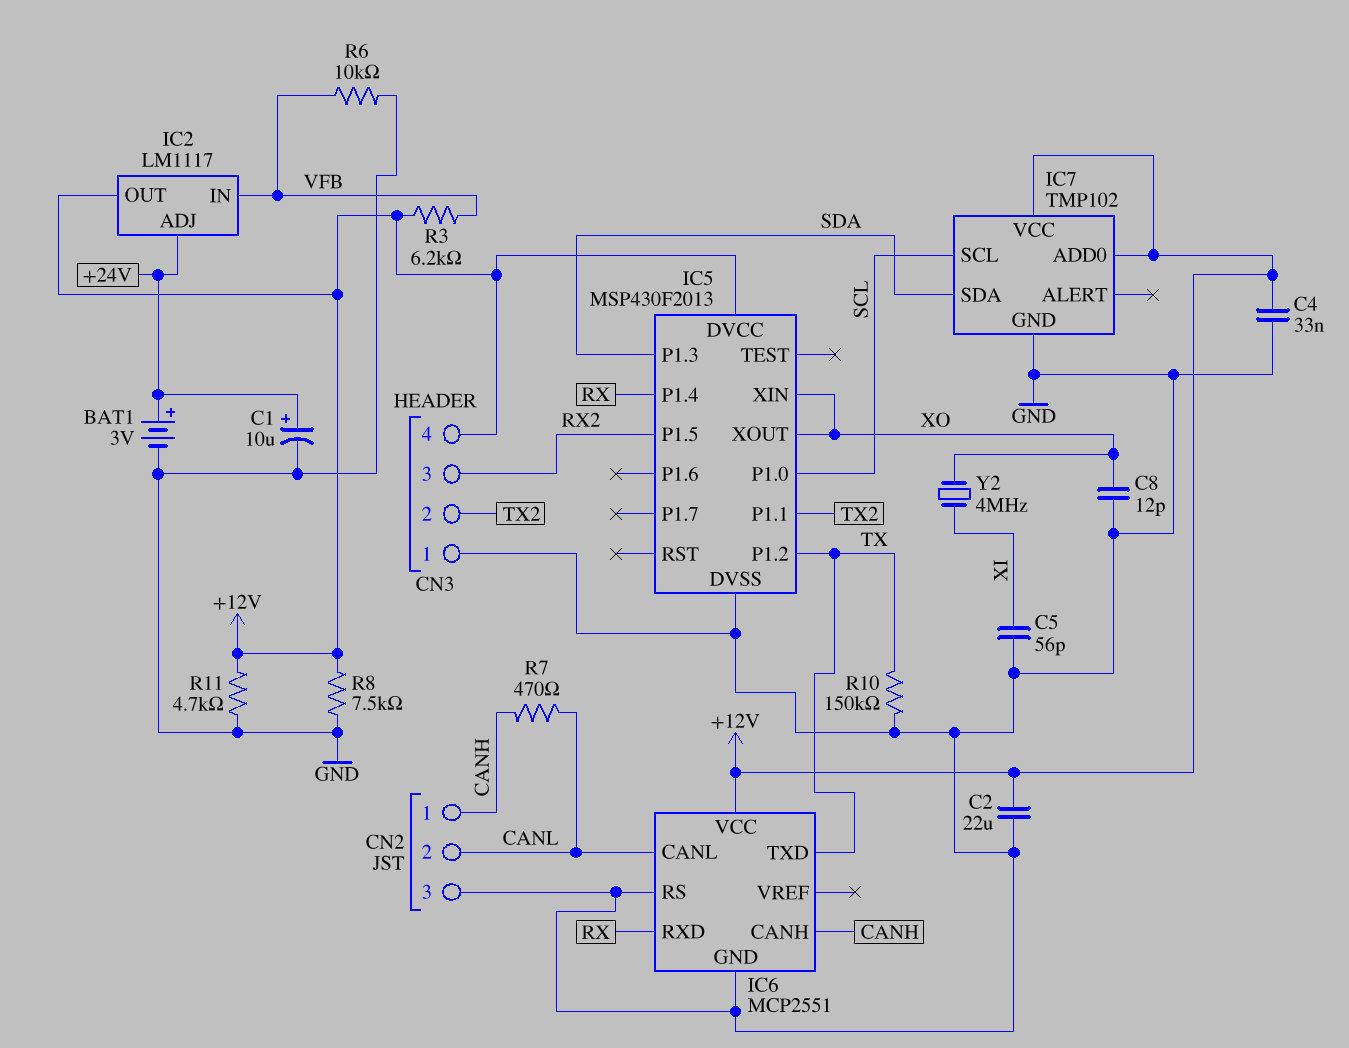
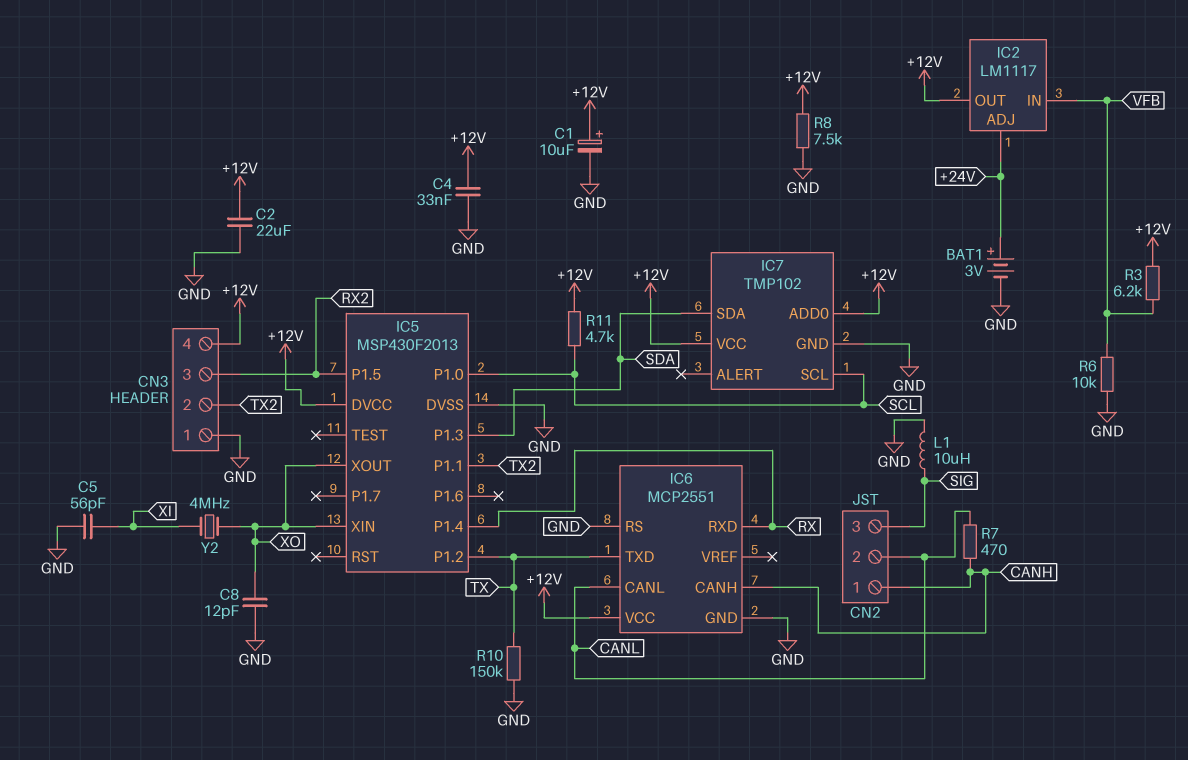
C1: 10uF (plus +24V, minus GND) -> 10uF (plus +12V, minus GND)
CN2 pin 3: GND -> SIG
L1: none -> 10uH (GND, SIG)
R11: 4.7k (+12V, GND) -> 4.7k (+12V, SCL)

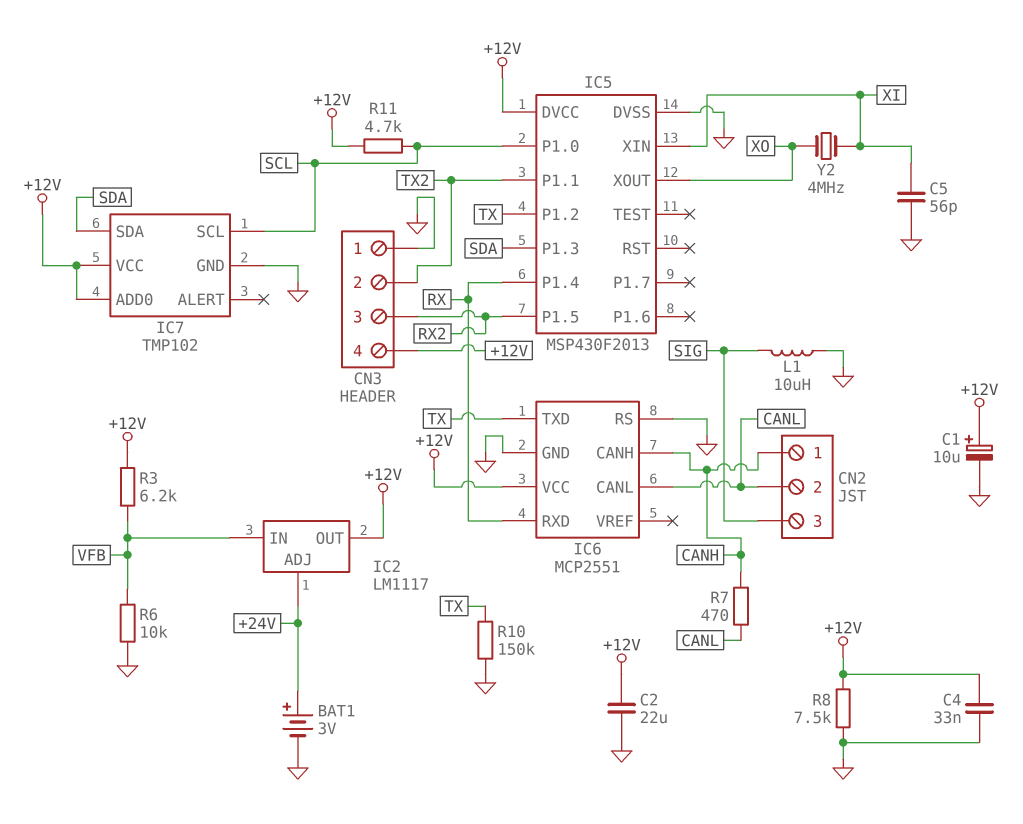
C8: 12pF (GND, XO) -> none
IC5 pin XIN: XO -> XI

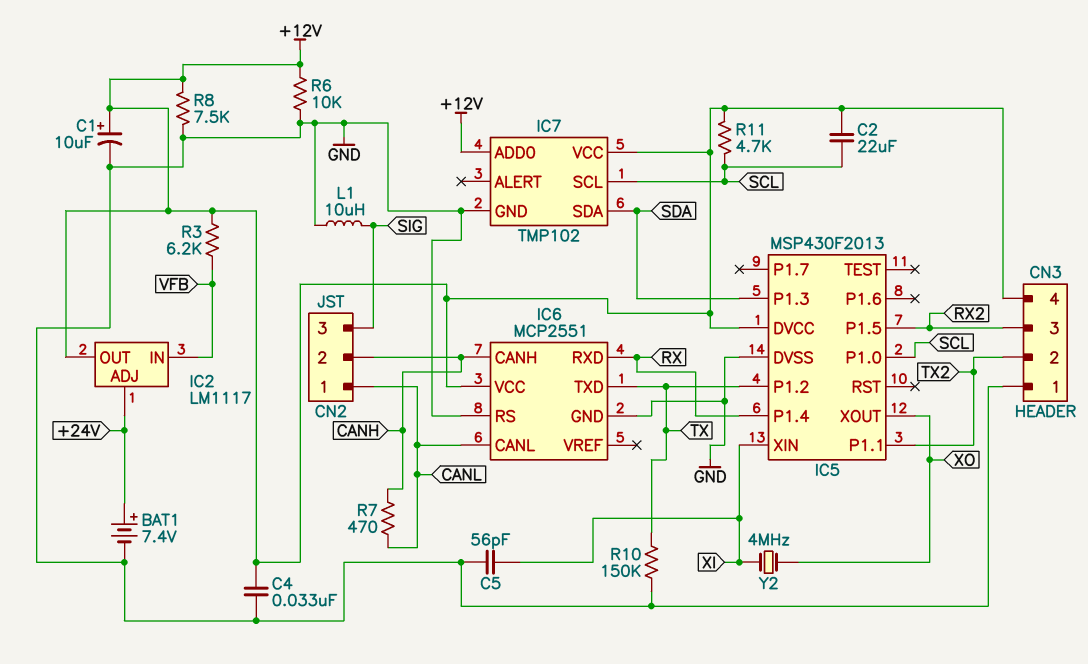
BAT1: 3V (plus +24V, minus GND) -> 7.4V (plus +24V, minus GND)
C2: 22uF (+12V, GND) -> 22uF (+12V, SCL)
CN2 pin 1: CANH -> CANL
CN2 pin 2: CANL -> CANH
R6: 10k (GND, VFB) -> 10k (+12V, GND)

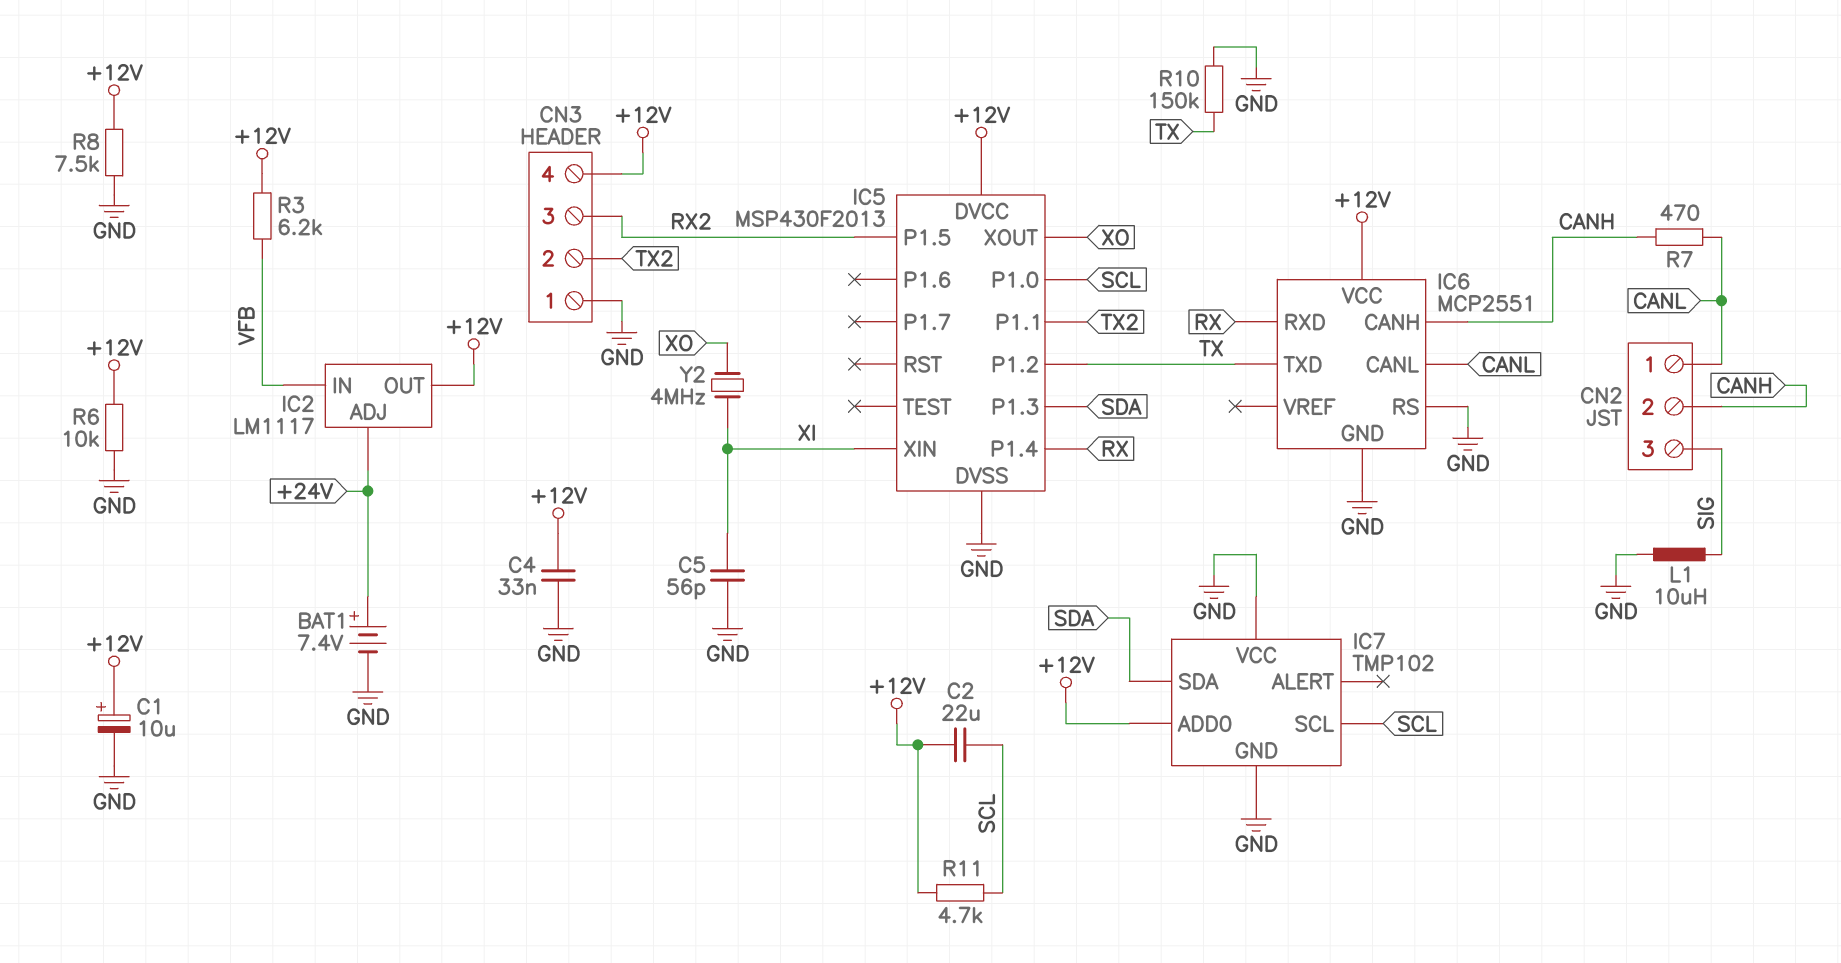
IC7 pin VCC: +12V -> GND

